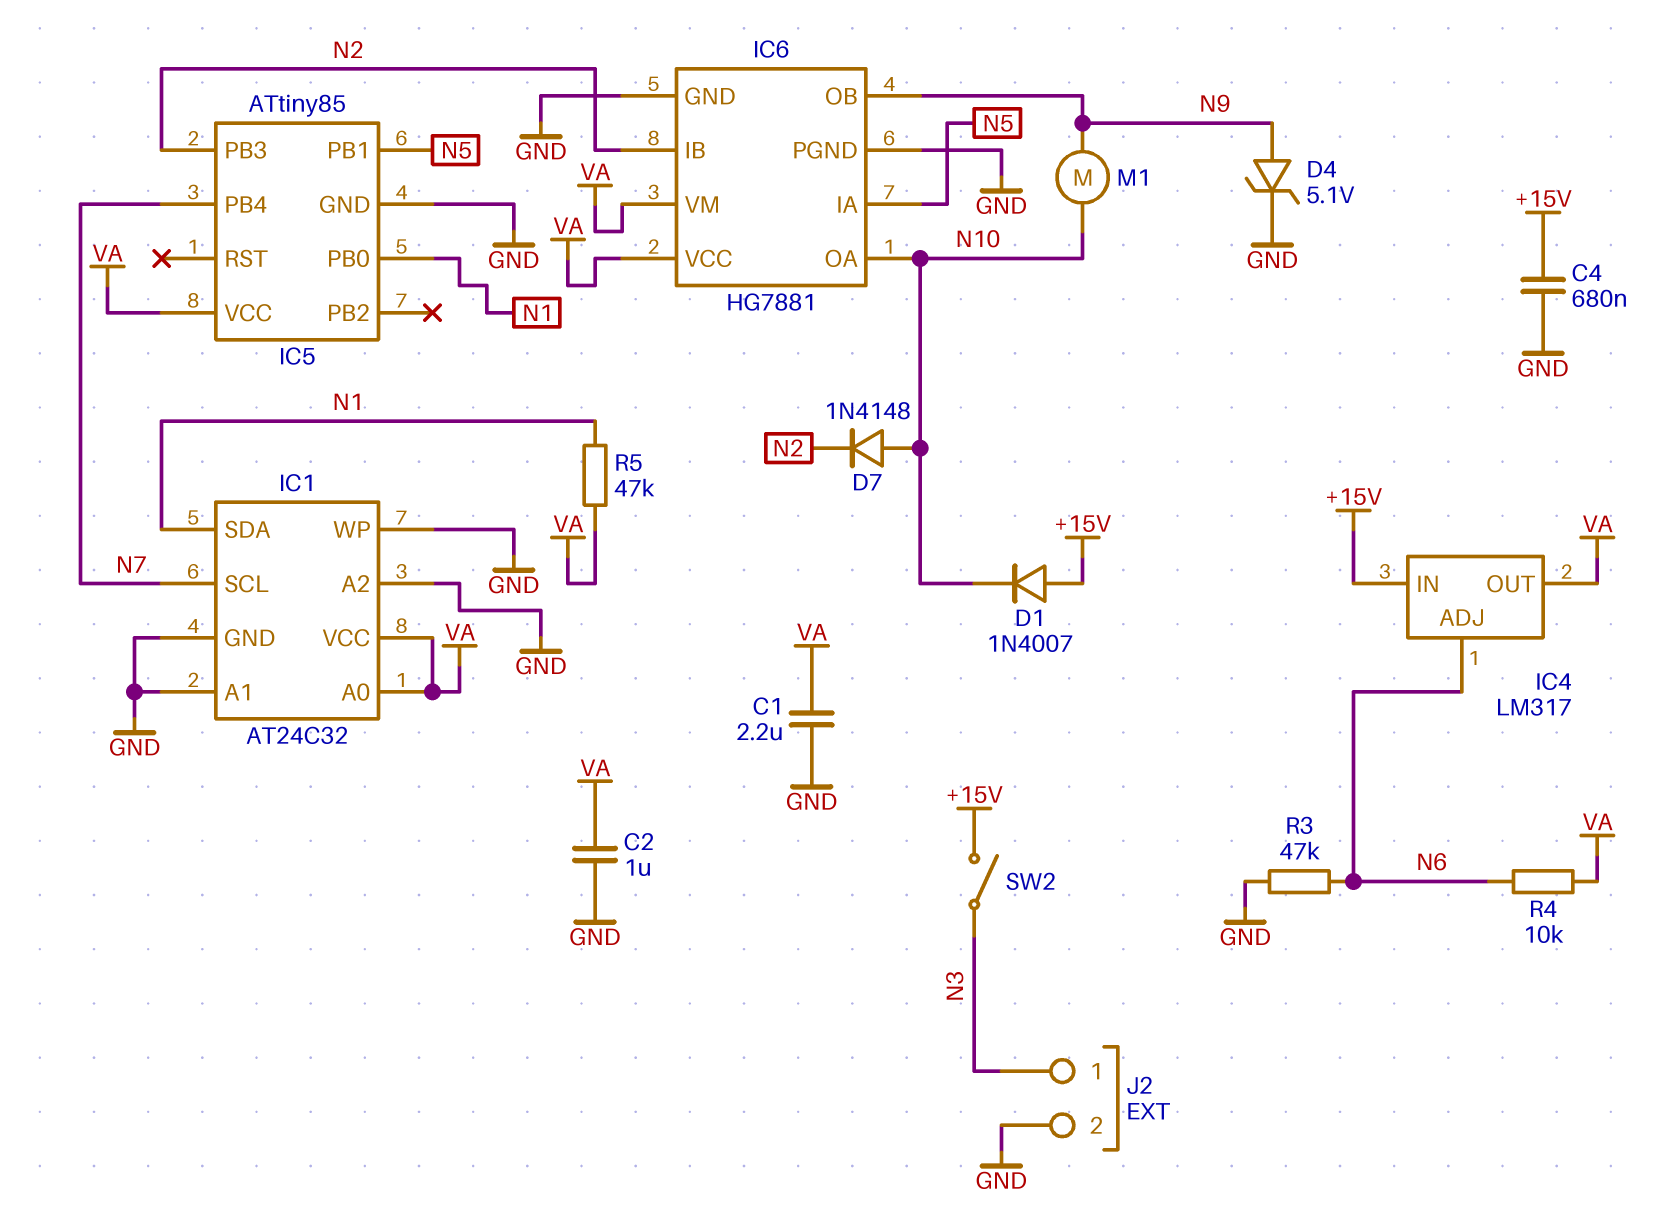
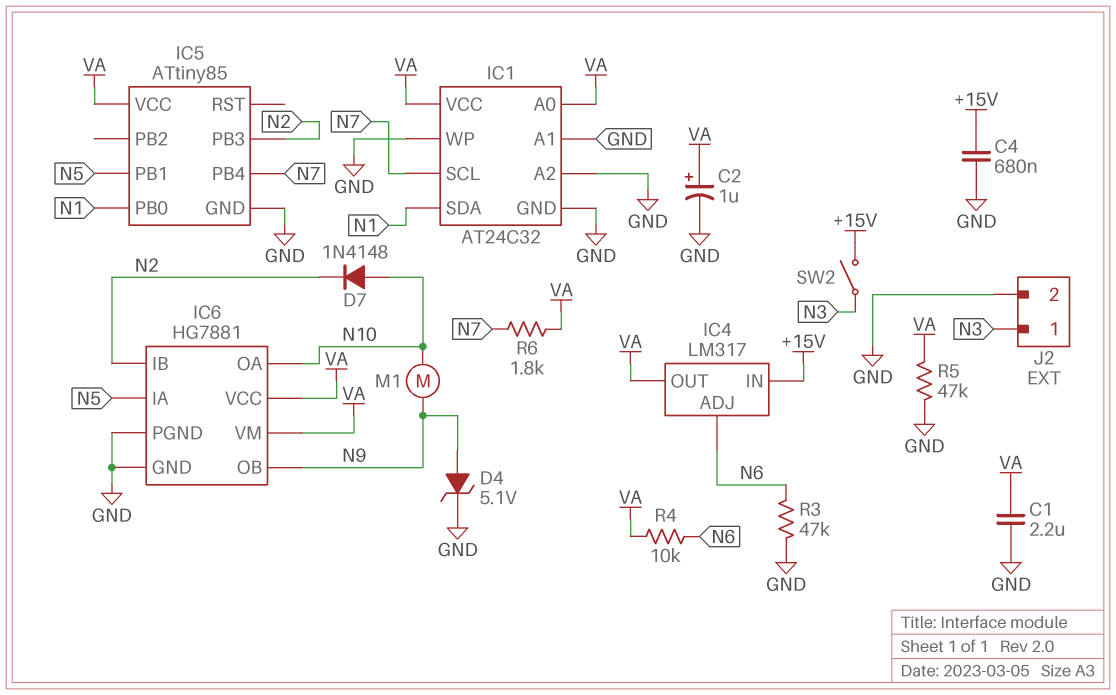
C2: 1uF (GND, VA) -> 1uF (plus VA, minus GND)
D1: diode 1N4007 (A +15V, K N10) -> none
R5: 47k (N1, VA) -> 47k (GND, VA)
R6: none -> 1.8k (N7, VA)

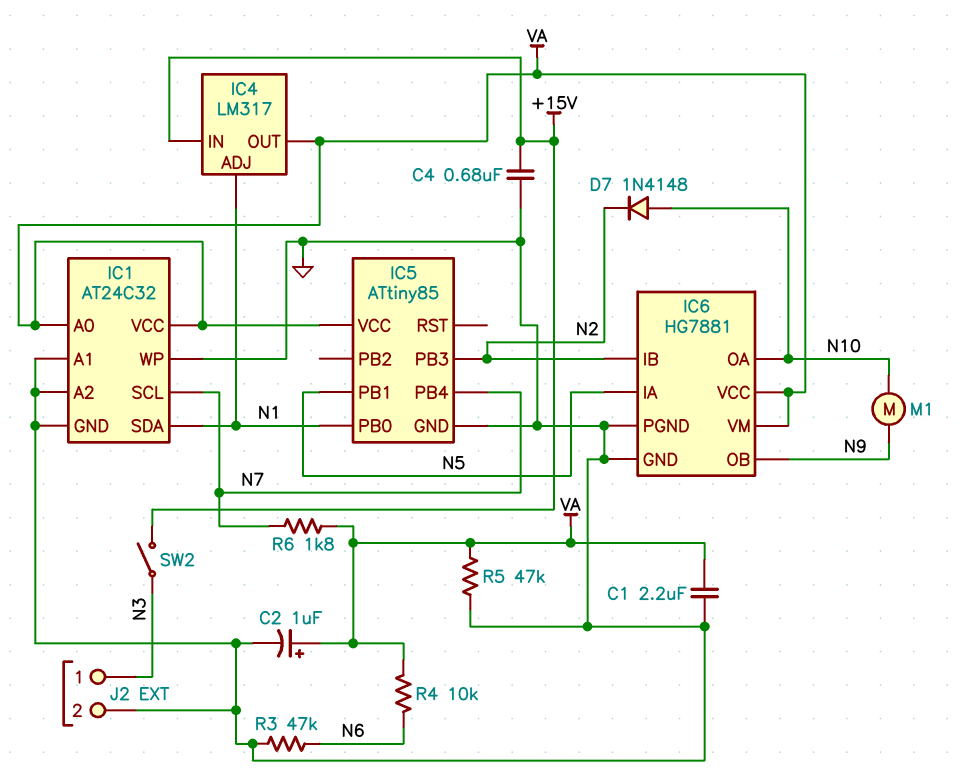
D4: zener 5.1V (A N9, K GND) -> none
IC4 pin ADJ: N6 -> N1

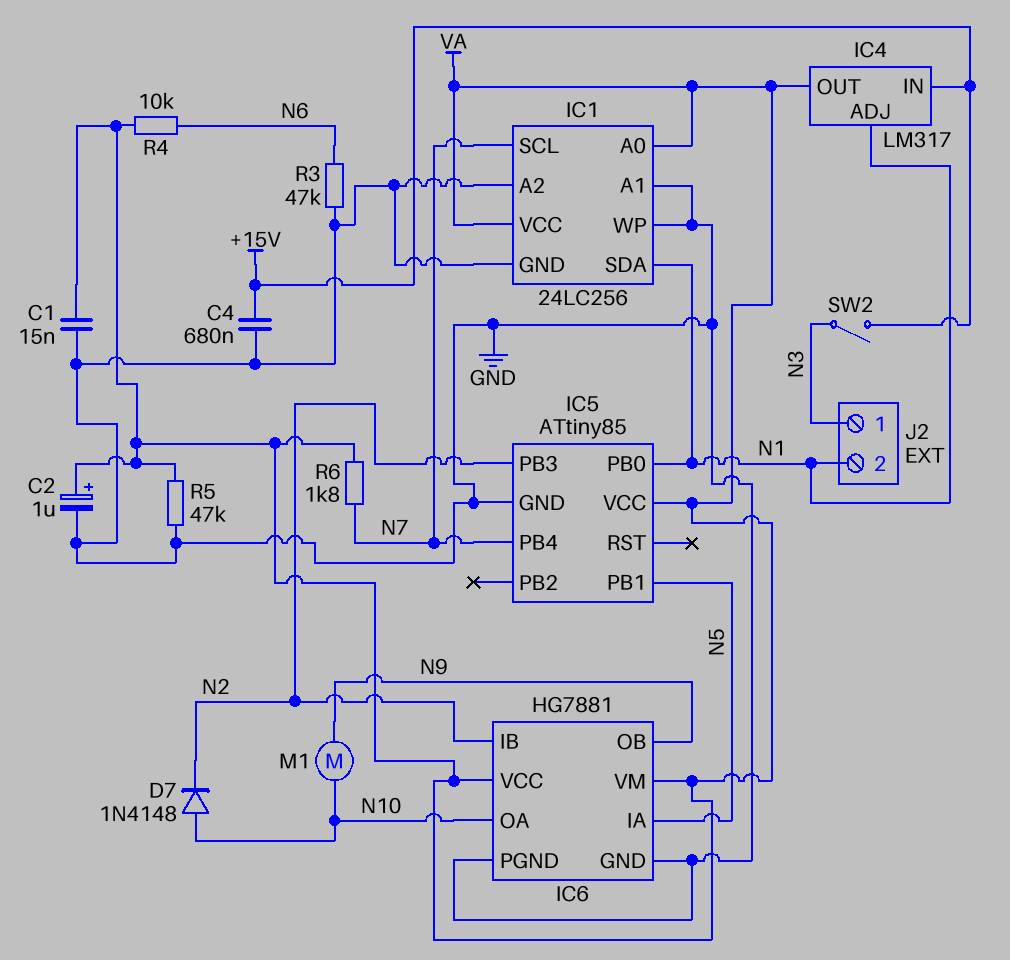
C1: 2.2uF (GND, VA) -> 15nF (GND, VA)
IC1: AT24C32 -> 24LC256
J2 pin 2: GND -> N1

